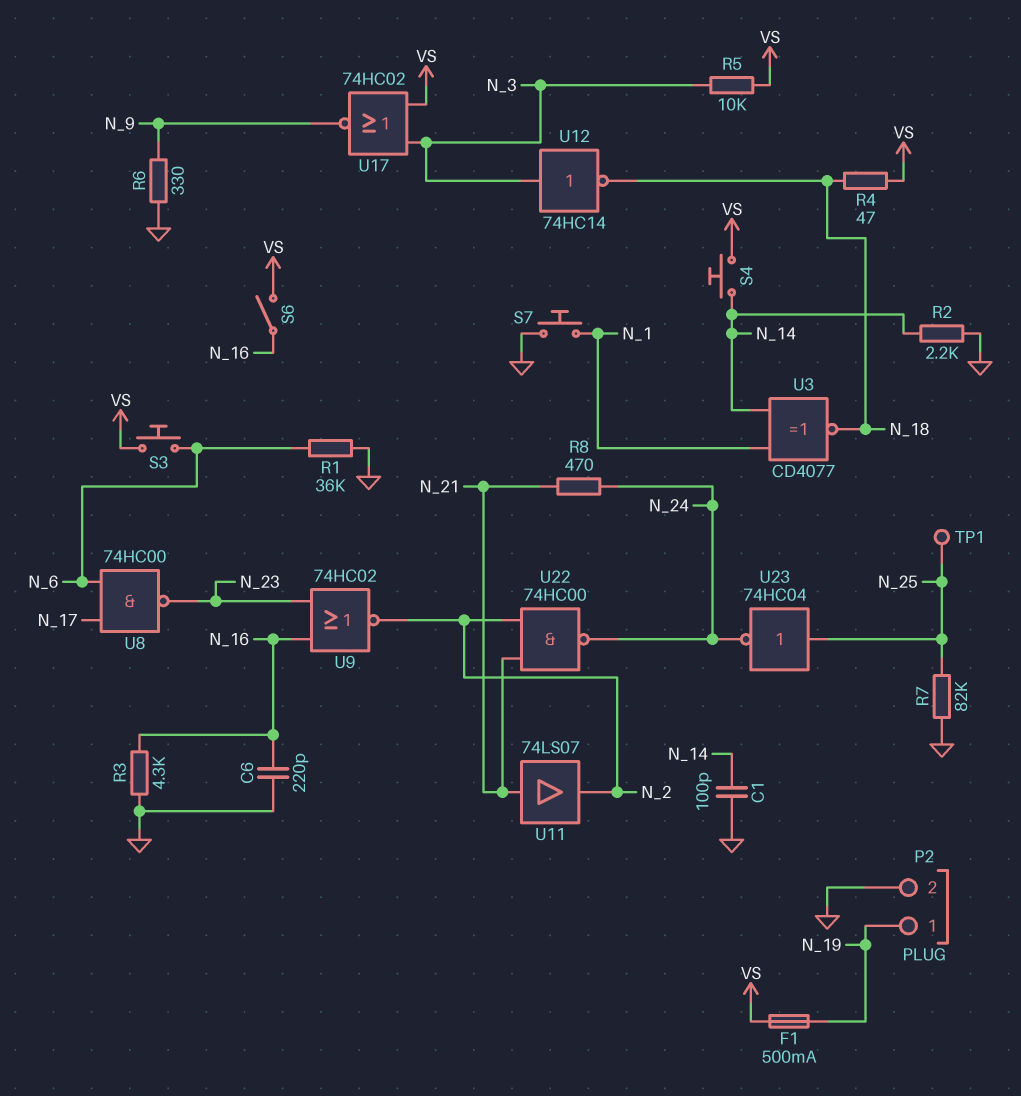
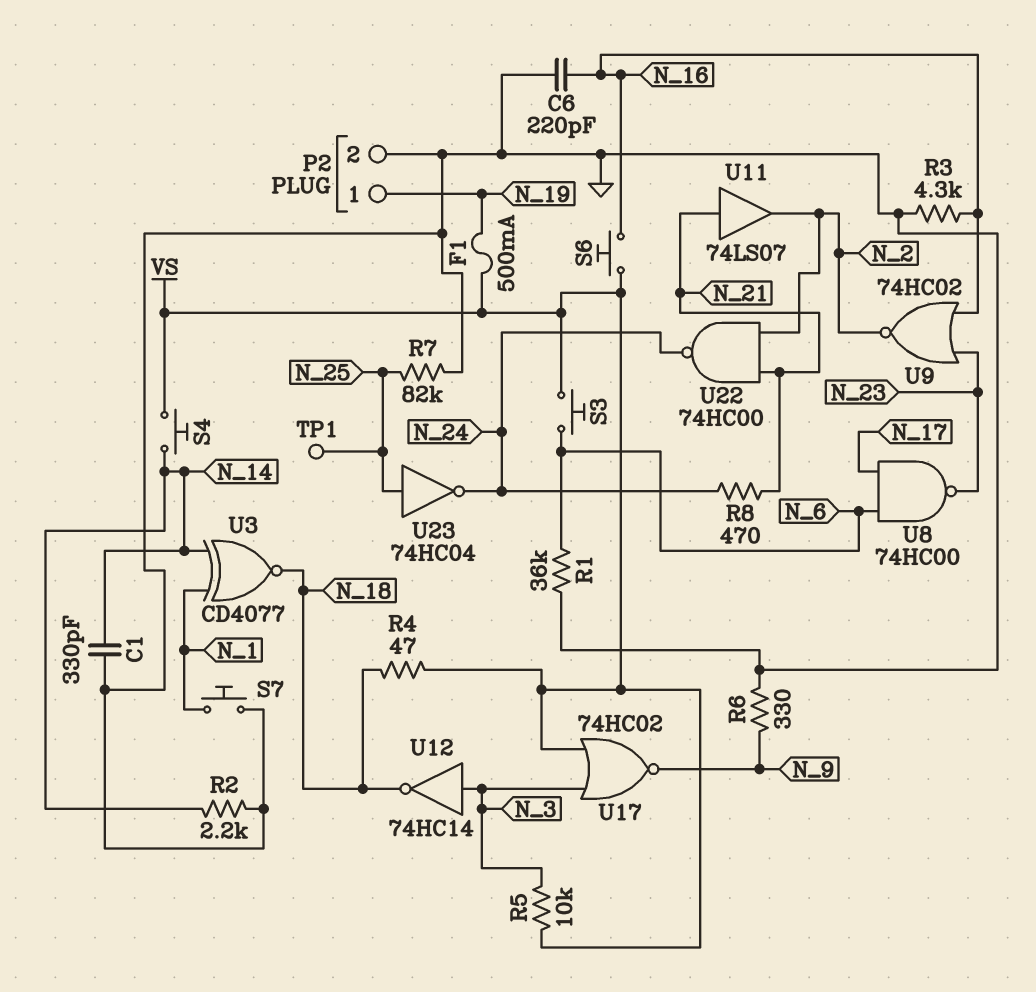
C1: 100pF (GND, N_14) -> 330pF (GND, N_14)
S6: switch (N_16, VS) -> button (N_16, VS)

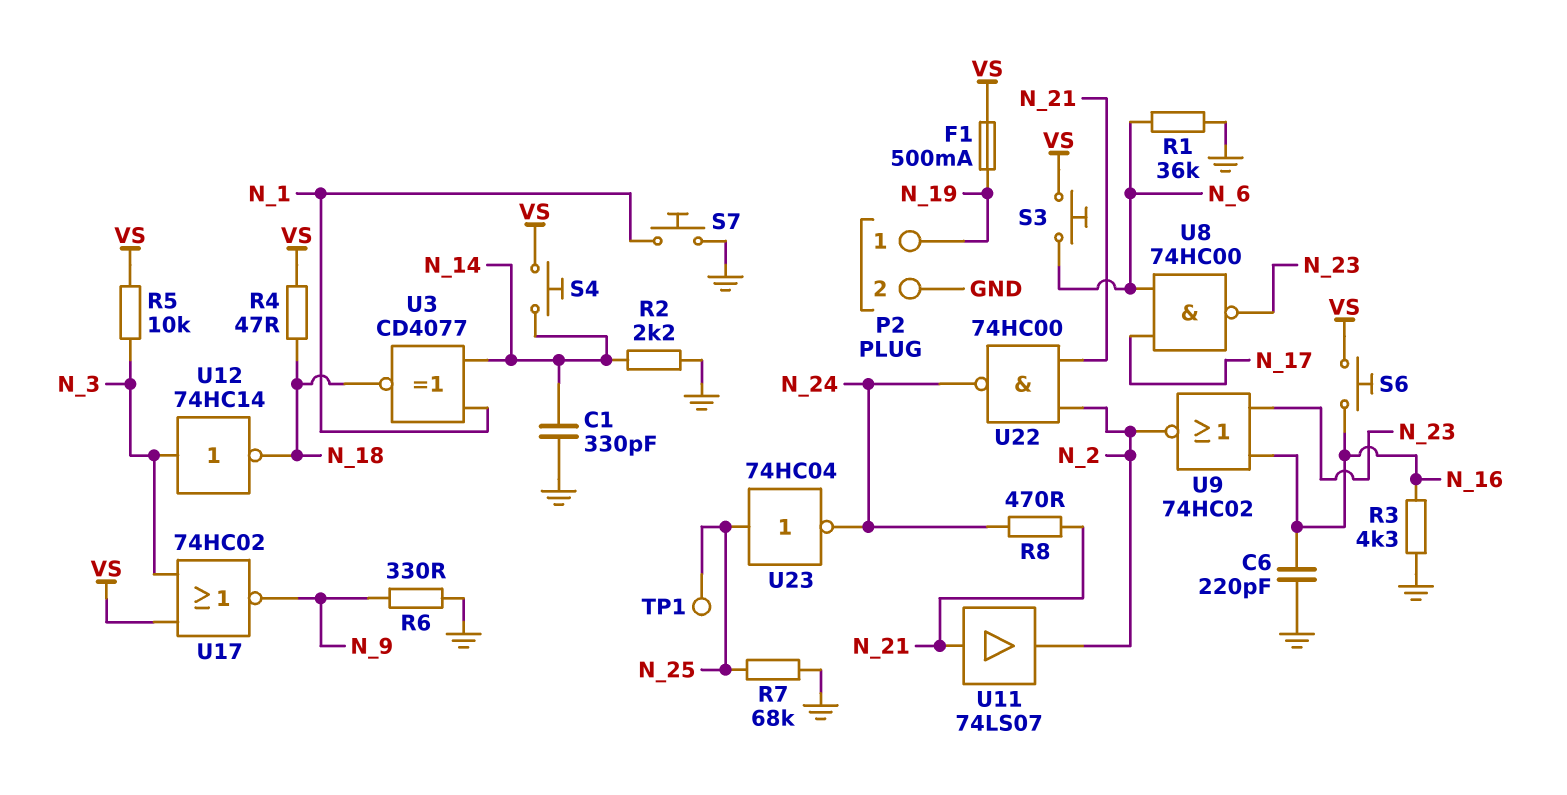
R7: 82k (GND, N_25) -> 68k (GND, N_25)

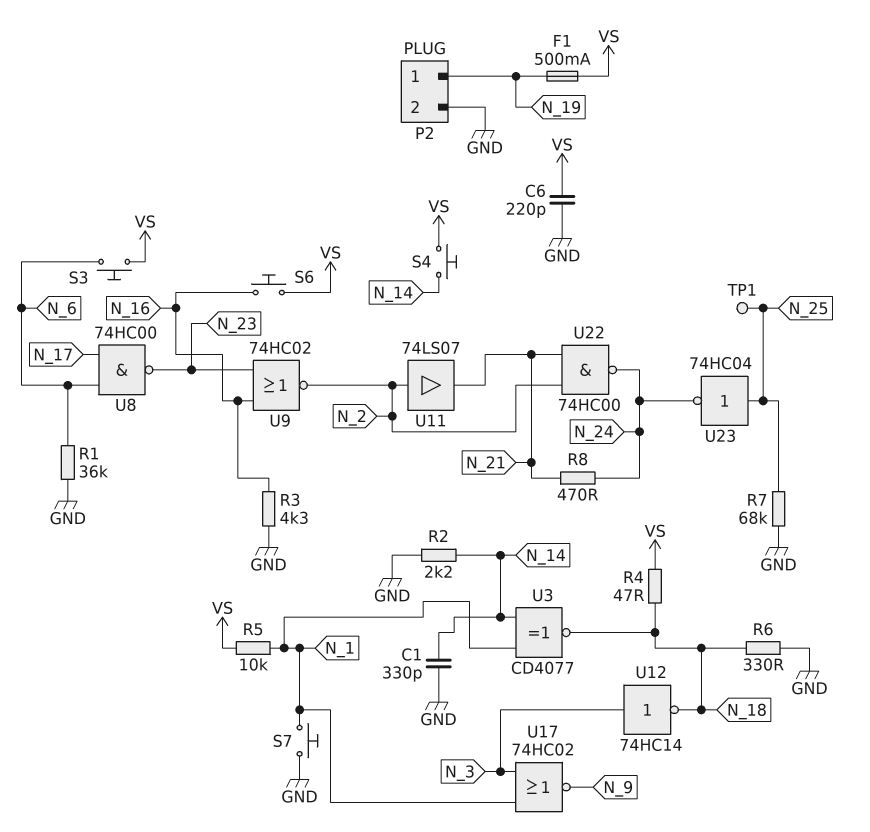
C6: 220pF (GND, N_16) -> 220pF (GND, VS)
R5: 10k (N_3, VS) -> 10k (N_1, VS)
R6: 330 (GND, N_9) -> 330 (GND, N_18)
U11: buffer 74LS07 (in N_21, out N_2) -> buffer 74LS07 (in N_2, out N_21)
U17: NOR 74HC02 (in N_3, in VS, out N_9) -> NOR 74HC02 (in N_1, in N_3, out N_9)

